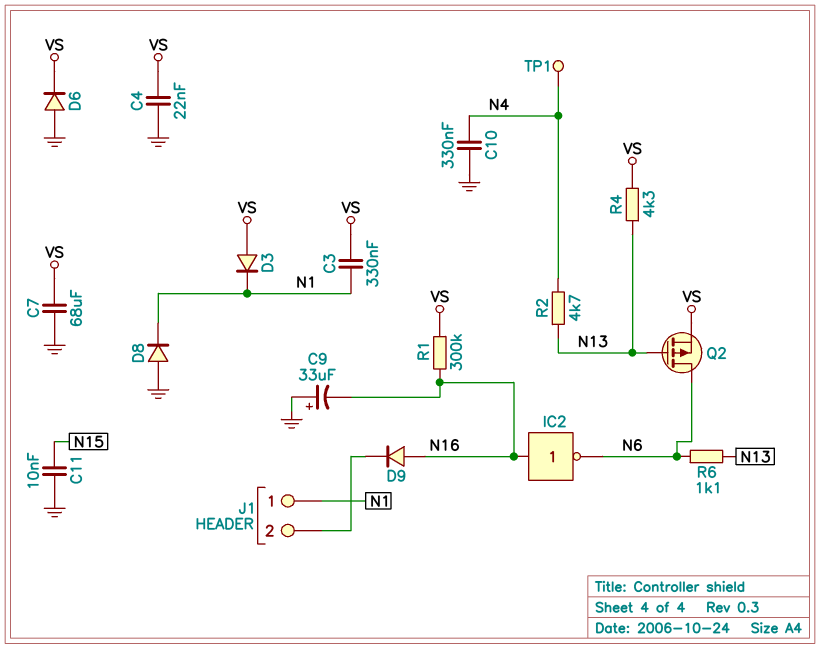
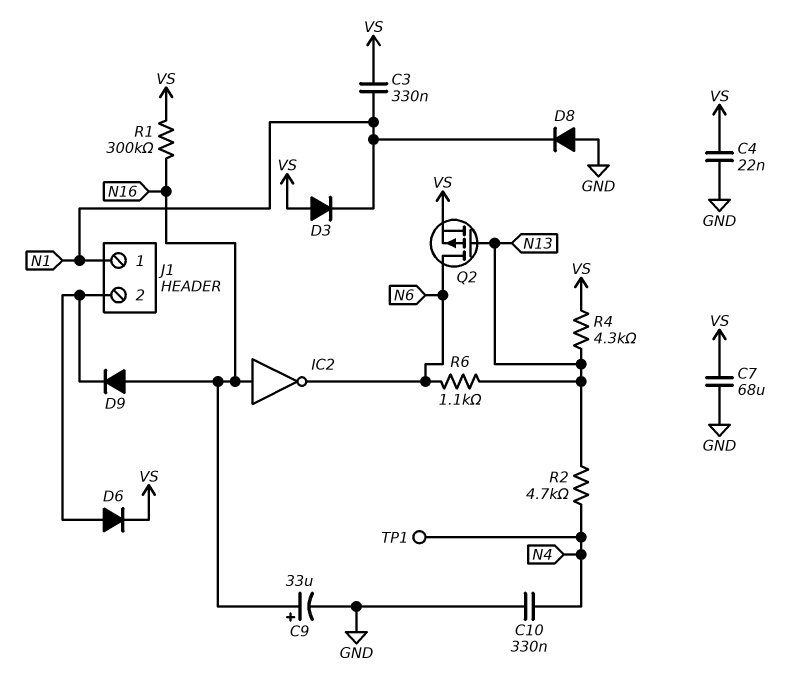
C9: 33uF (plus GND, minus N16) -> 33uF (plus N16, minus GND)
C11: 10nF (GND, N15) -> none
D6: diode (A GND, K VS) -> diode (A J1/2, K VS)

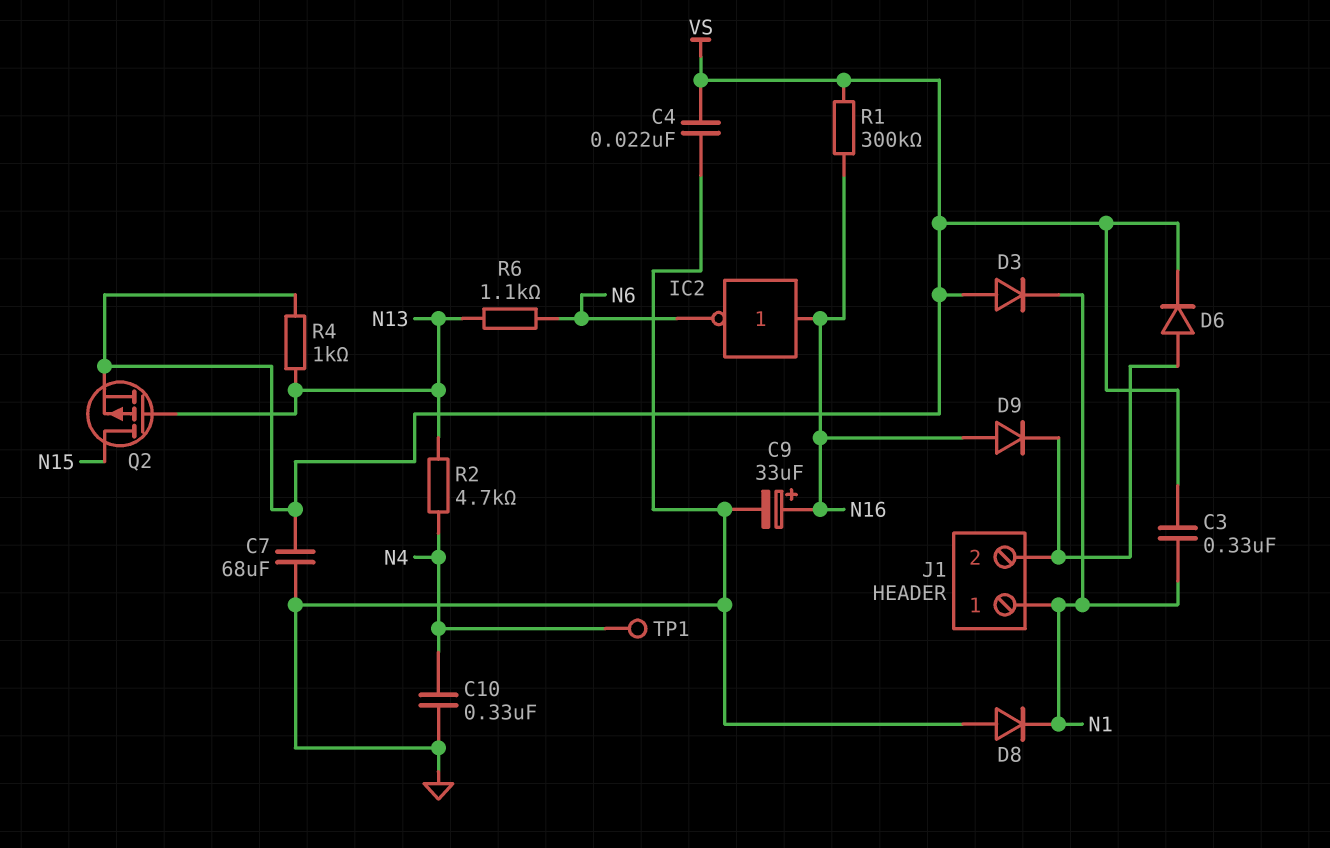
Q2: PMOS (G N13, D N6, S VS) -> PMOS (G N13, D N15, S VS)
R4: 4.3k (N13, VS) -> 1k (N13, VS)

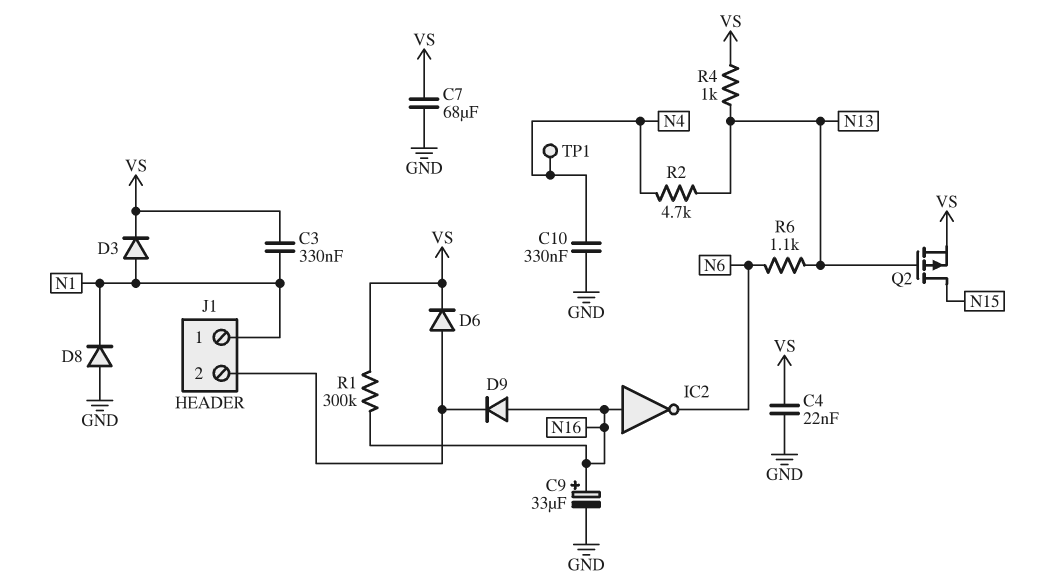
D3: diode (A VS, K N1) -> diode (A N1, K VS)

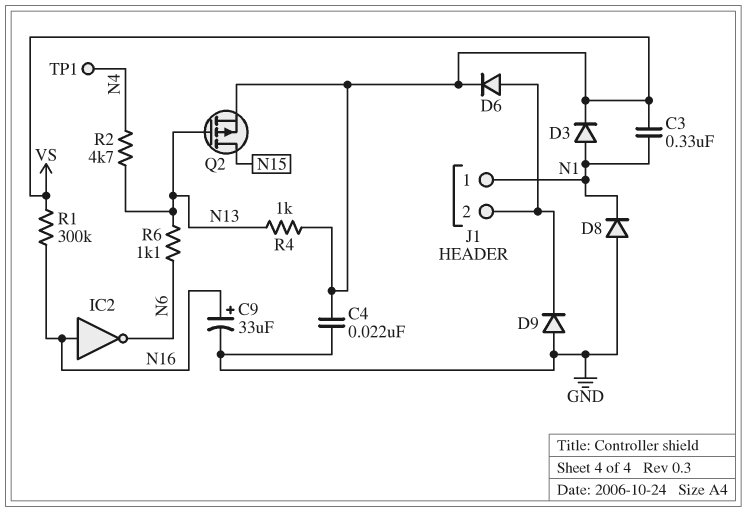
C7: 68uF (GND, VS) -> none
C10: 330nF (GND, N4) -> none
D9: diode (A N16, K J1/2) -> diode (A GND, K J1/2)

